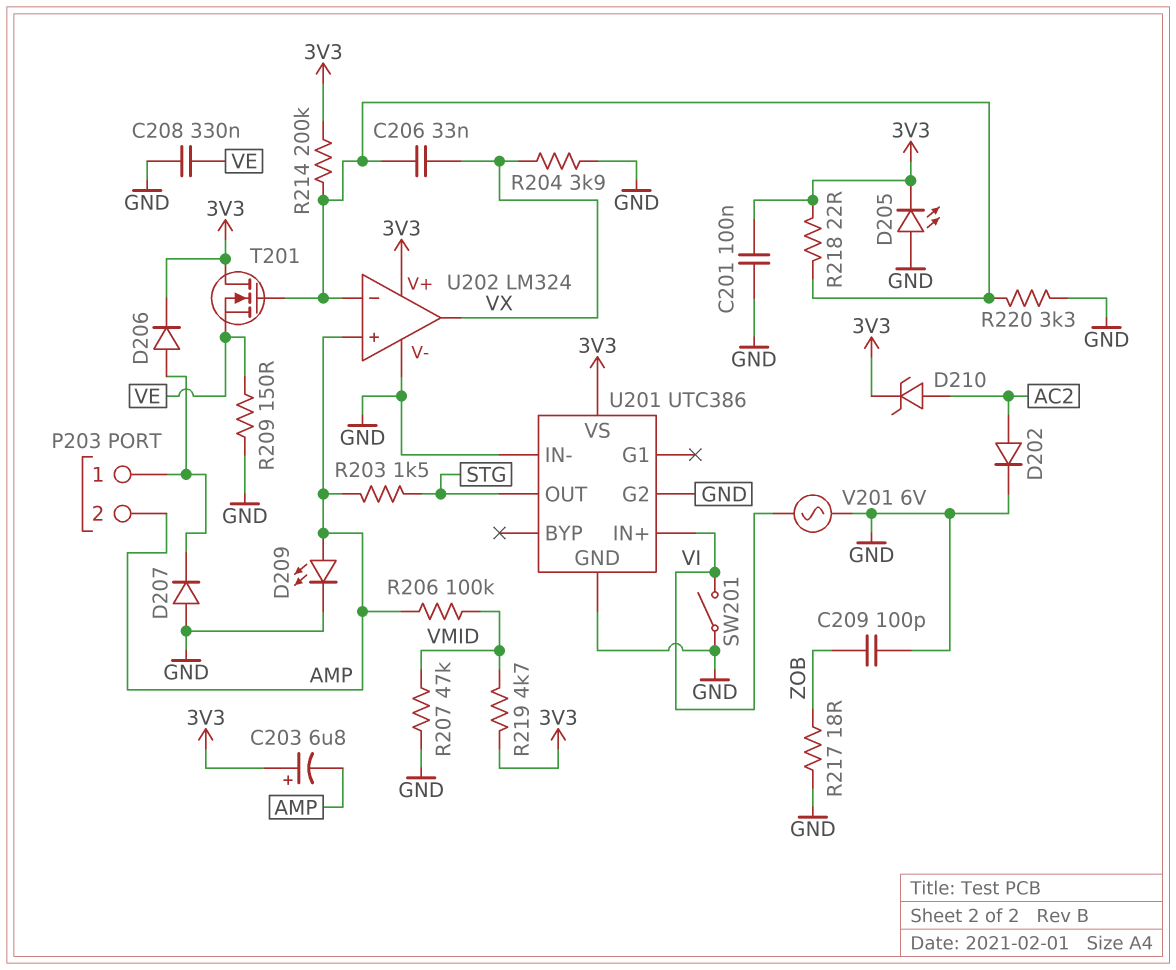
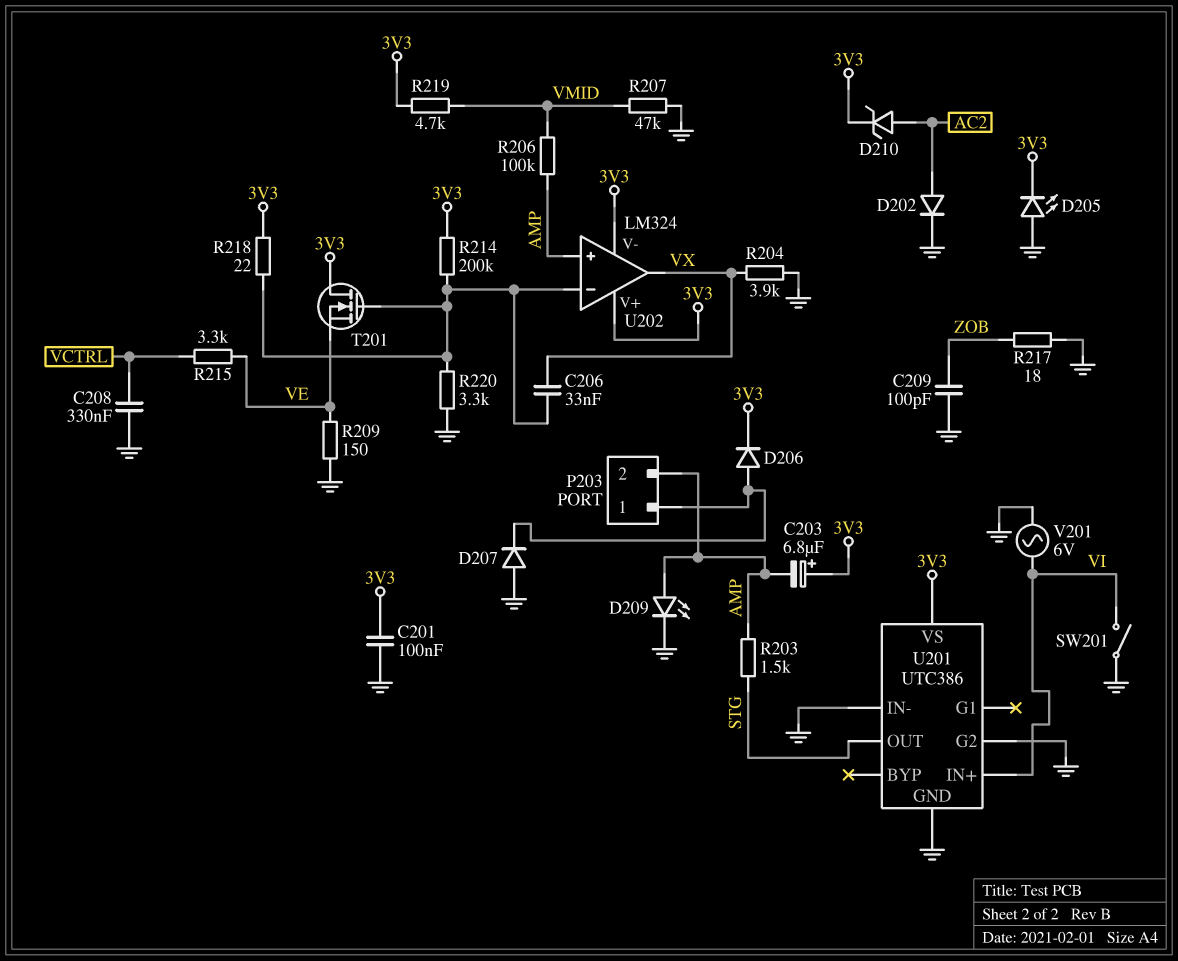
C208: 330nF (GND, VE) -> 330nF (GND, VCTRL)
R215: none -> 3.3k (VCTRL, VE)
U202 pin V-: GND -> 3V3

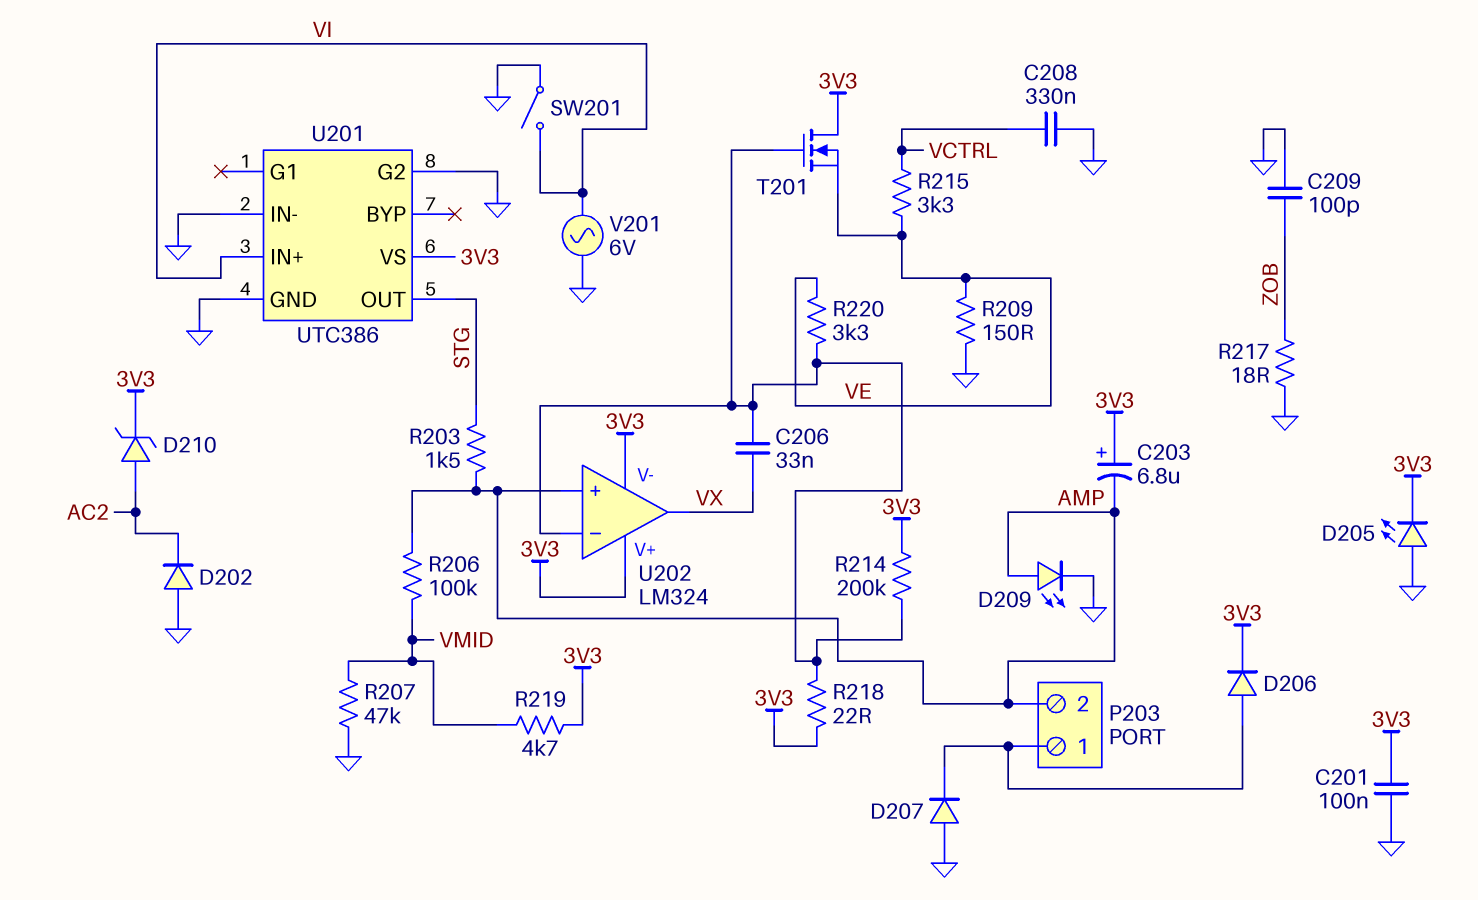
D202: diode (A AC2, K GND) -> diode (A GND, K AC2)
R204: 3.9k (GND, VX) -> none
R220: 3.3k (GND, U202/in-) -> 3.3k (U202/in-, VE)

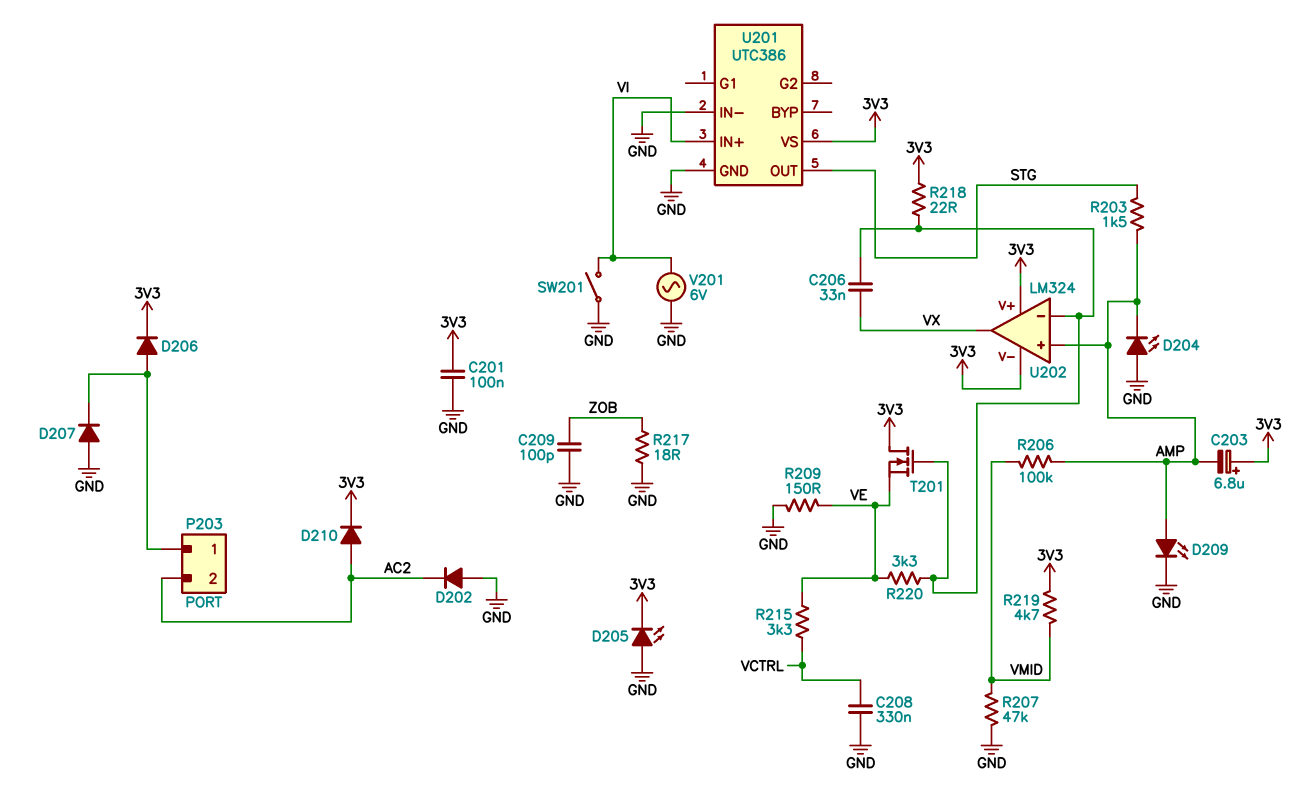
D204: none -> LED (A GND, K AMP)
D210: zener (A AC2, K 3V3) -> diode (A AC2, K 3V3)
P203 pin 2: AMP -> AC2
R214: 200k (3V3, U202/in-) -> none
U201 pin G2: GND -> none

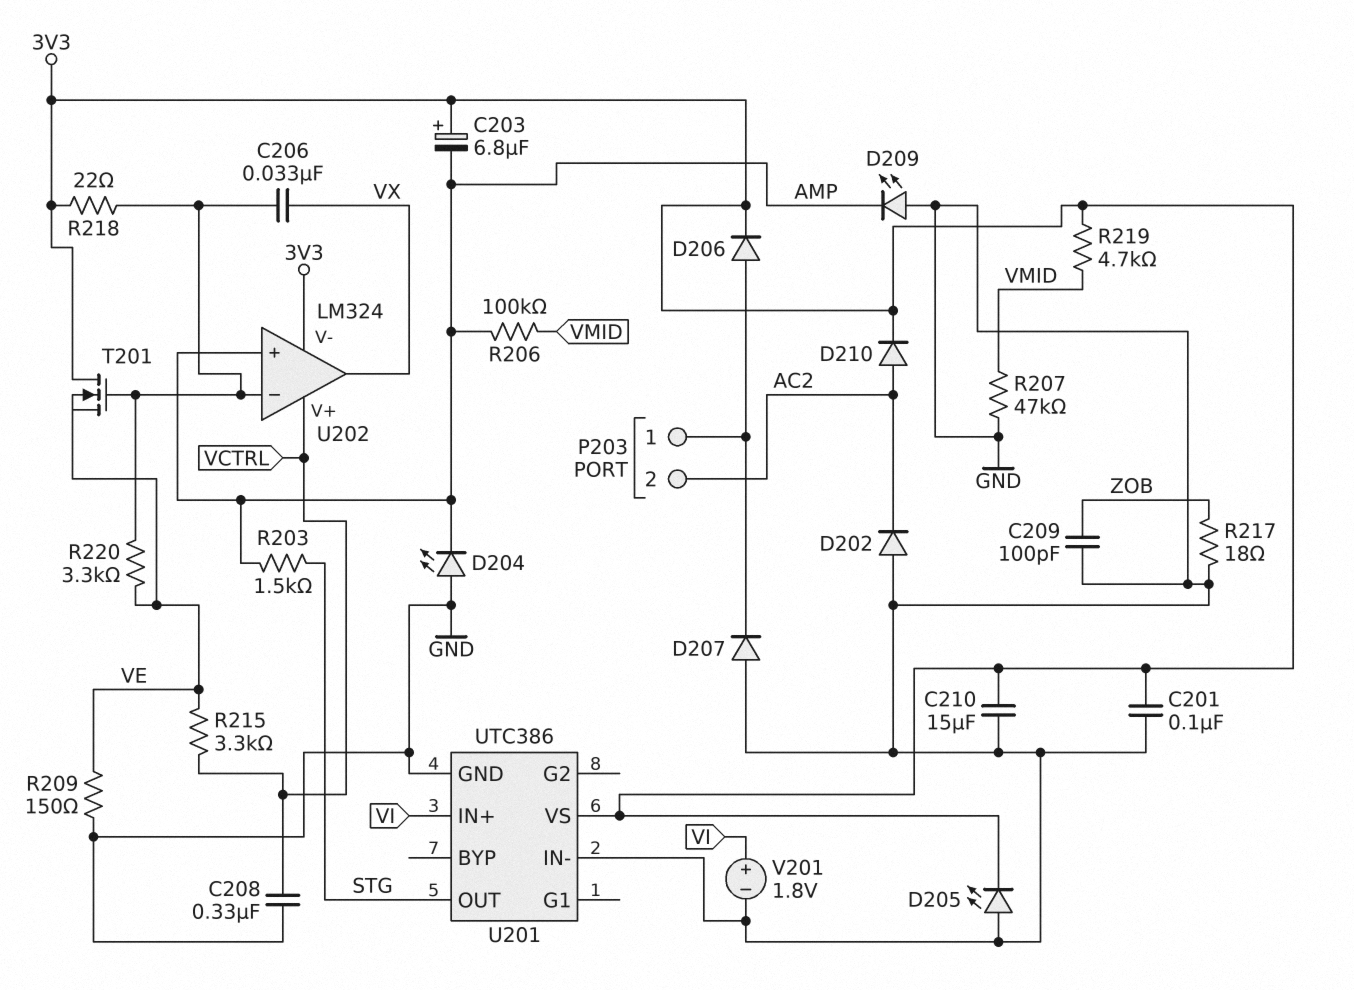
C210: none -> 15uF (3V3, GND)
D209: LED (A AMP, K GND) -> LED (A GND, K AMP)
SW201: switch (GND, VI) -> none
U202 pin V+: 3V3 -> VCTRL
V201: AC 6V (GND, VI) -> 1.8V (plus VI, minus GND)

